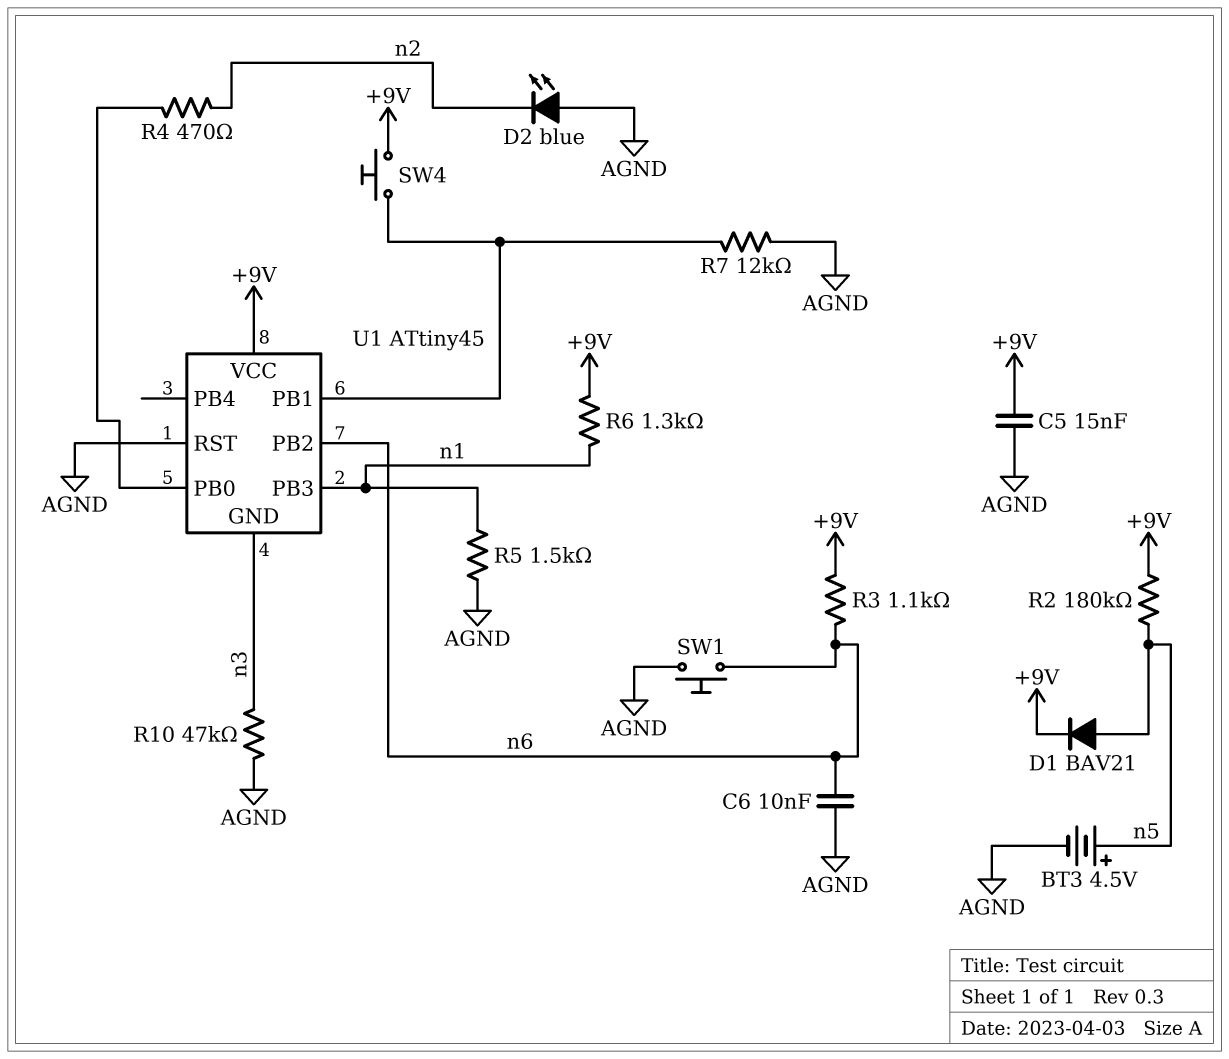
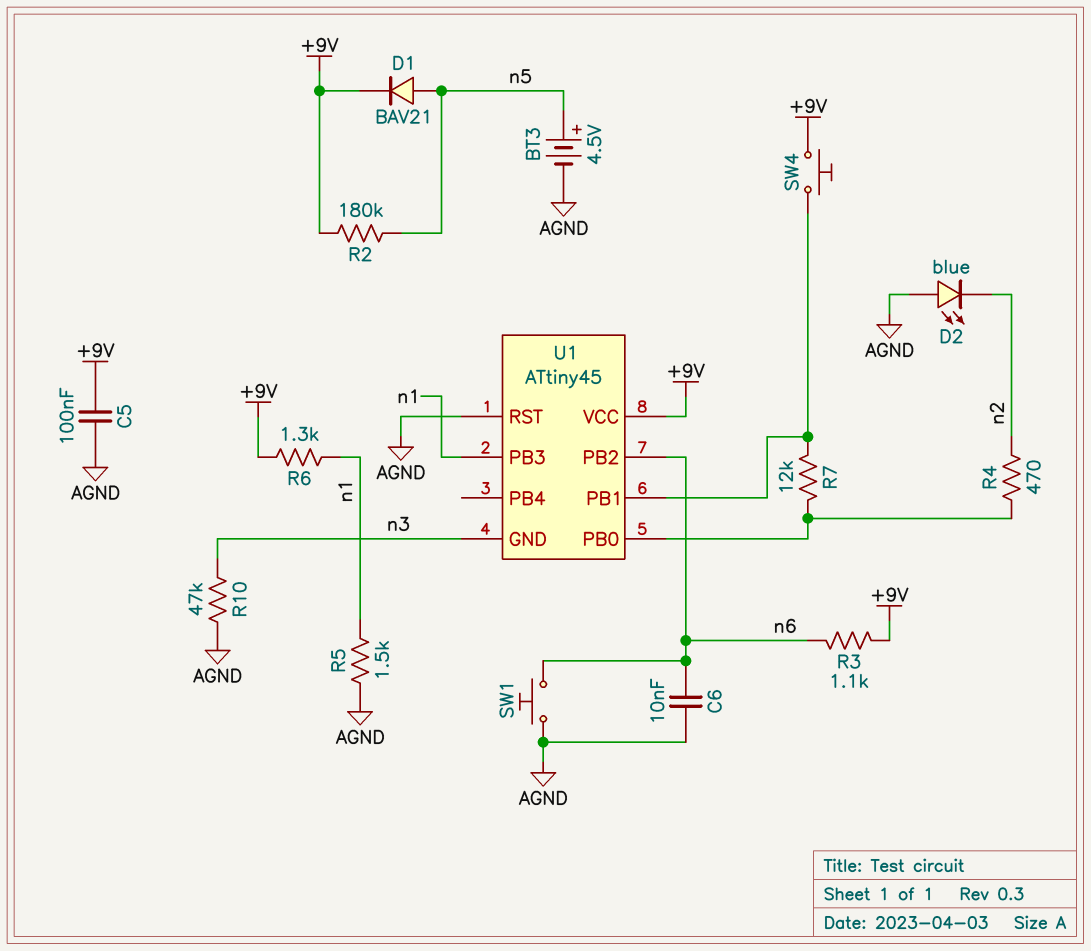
C5: 15nF (+9V, AGND) -> 100nF (+9V, AGND)
R7: 12k (AGND, U1/PB1) -> 12k (U1/PB0, U1/PB1)

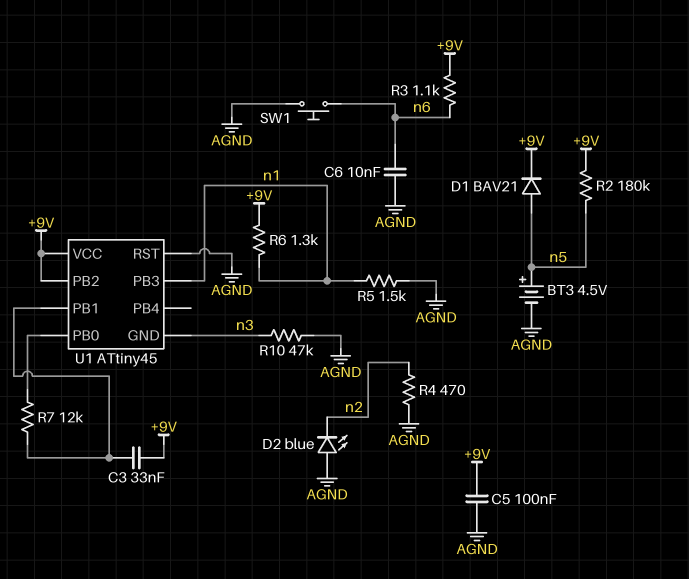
C3: none -> 33nF (+9V, U1/PB1)
R4: 470 (U1/PB0, n2) -> 470 (AGND, n2)
SW4: button (+9V, U1/PB1) -> none
U1 pin PB2: n6 -> +9V

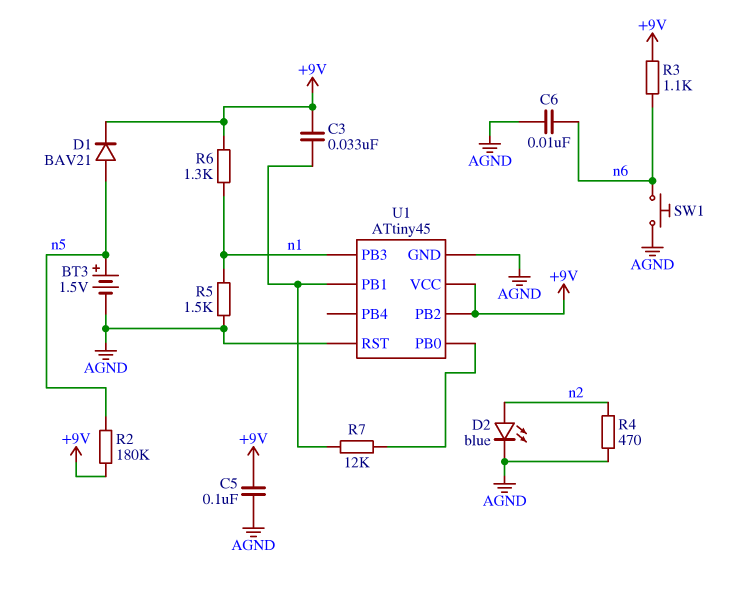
BT3: 4.5V (plus n5, minus AGND) -> 1.5V (plus n5, minus AGND)
D2: LED blue (A AGND, K n2) -> LED blue (A n2, K AGND)
R10: 47k (AGND, n3) -> none
U1 pin GND: n3 -> AGND

